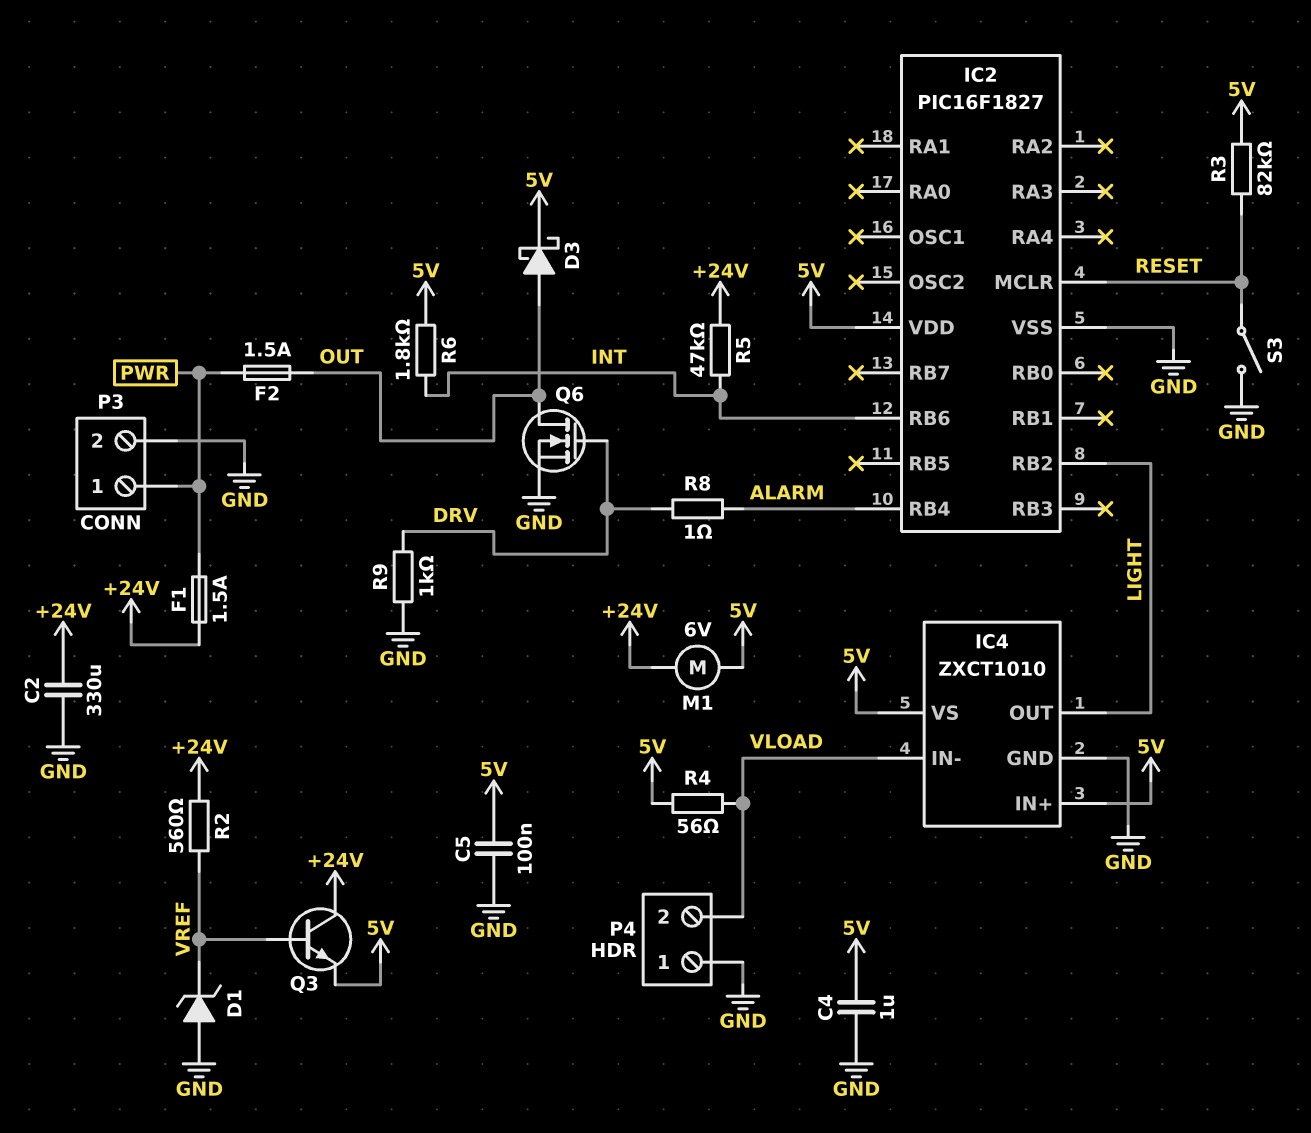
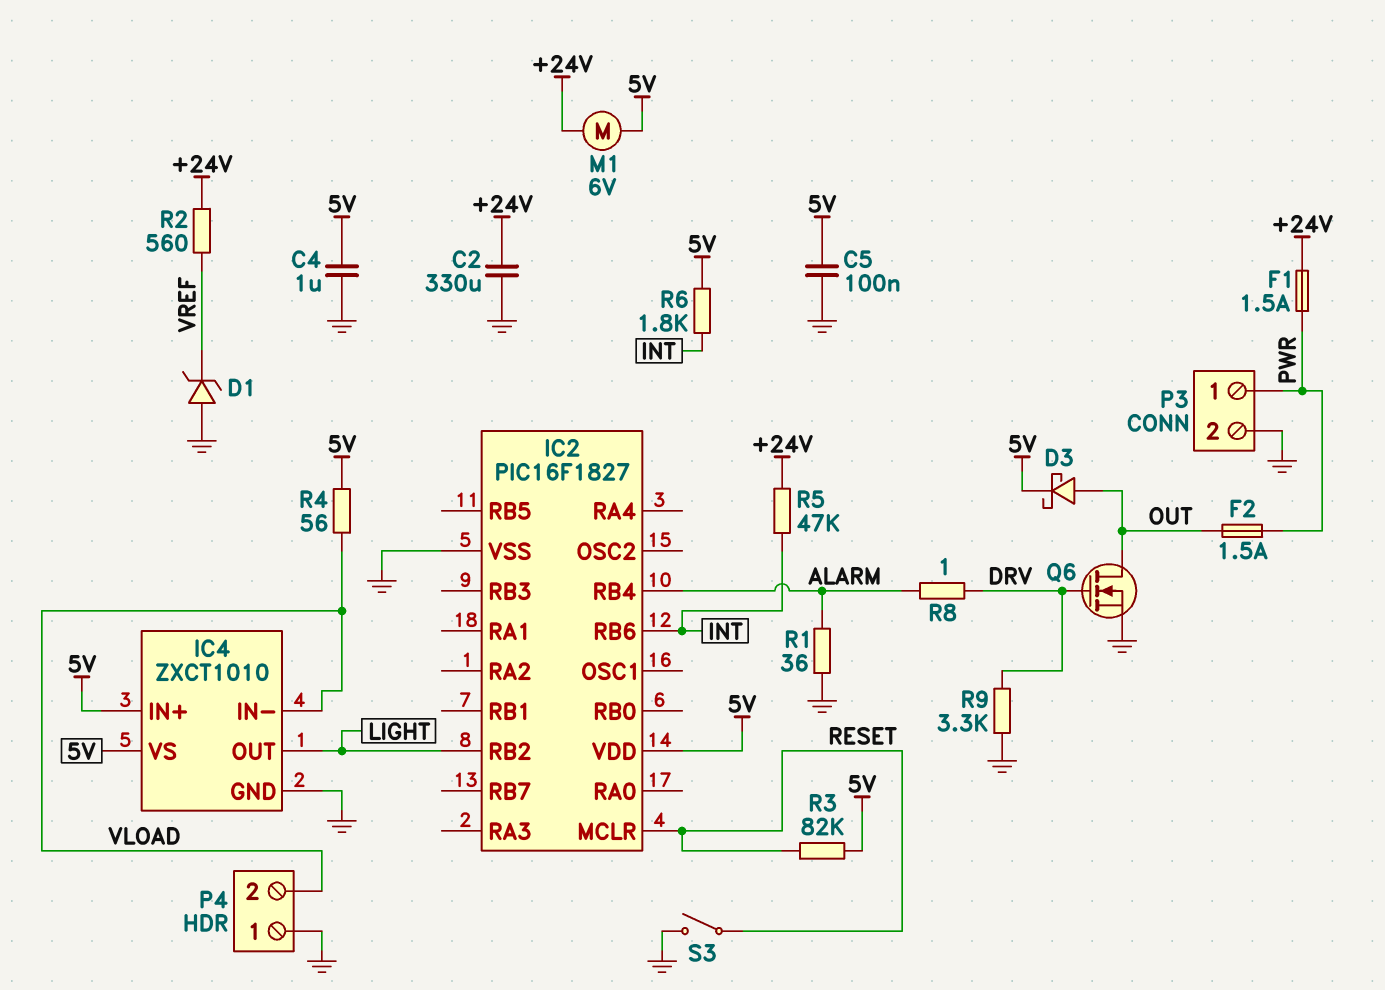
Q3: NPN (B VREF, C +24V, E 5V) -> none
R1: none -> 36 (ALARM, GND)
R9: 1k (DRV, GND) -> 3.3k (DRV, GND)

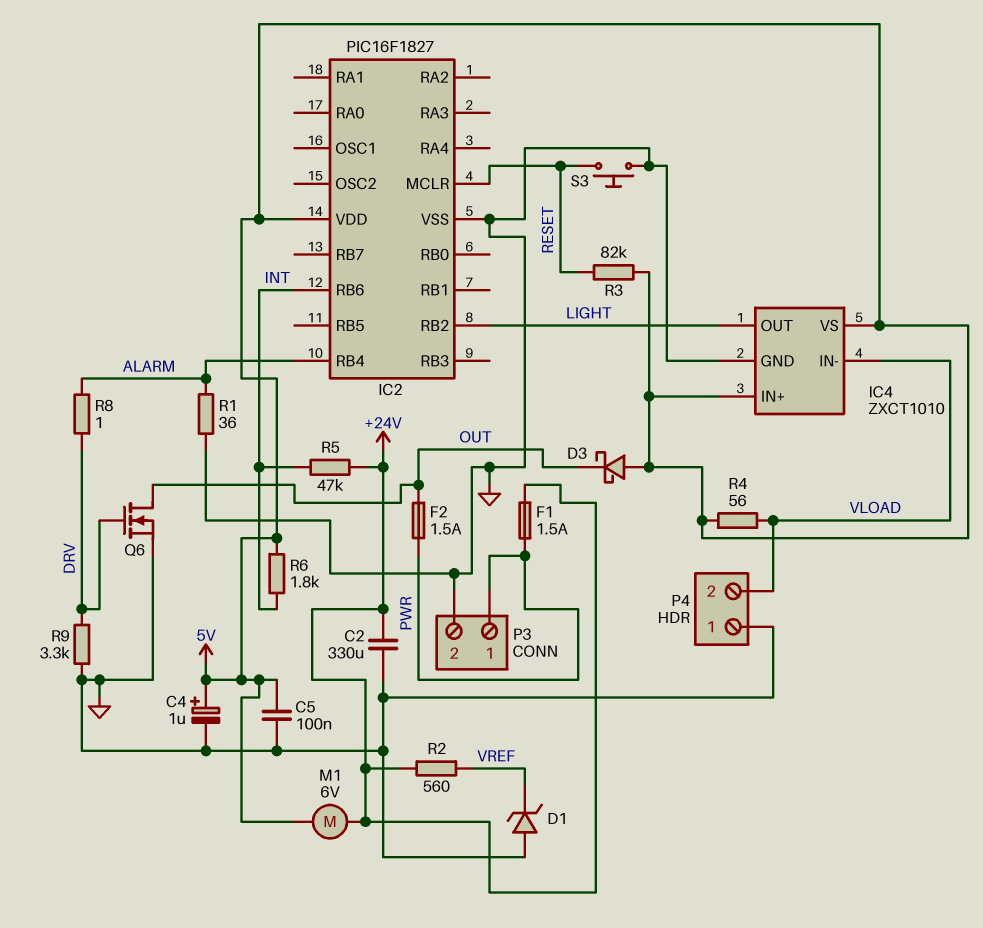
C4: 1uF (5V, GND) -> 1uF (plus 5V, minus GND)
D3: schottky (A OUT, K 5V) -> schottky (A 5V, K OUT)
S3: switch (GND, RESET) -> button (GND, RESET)

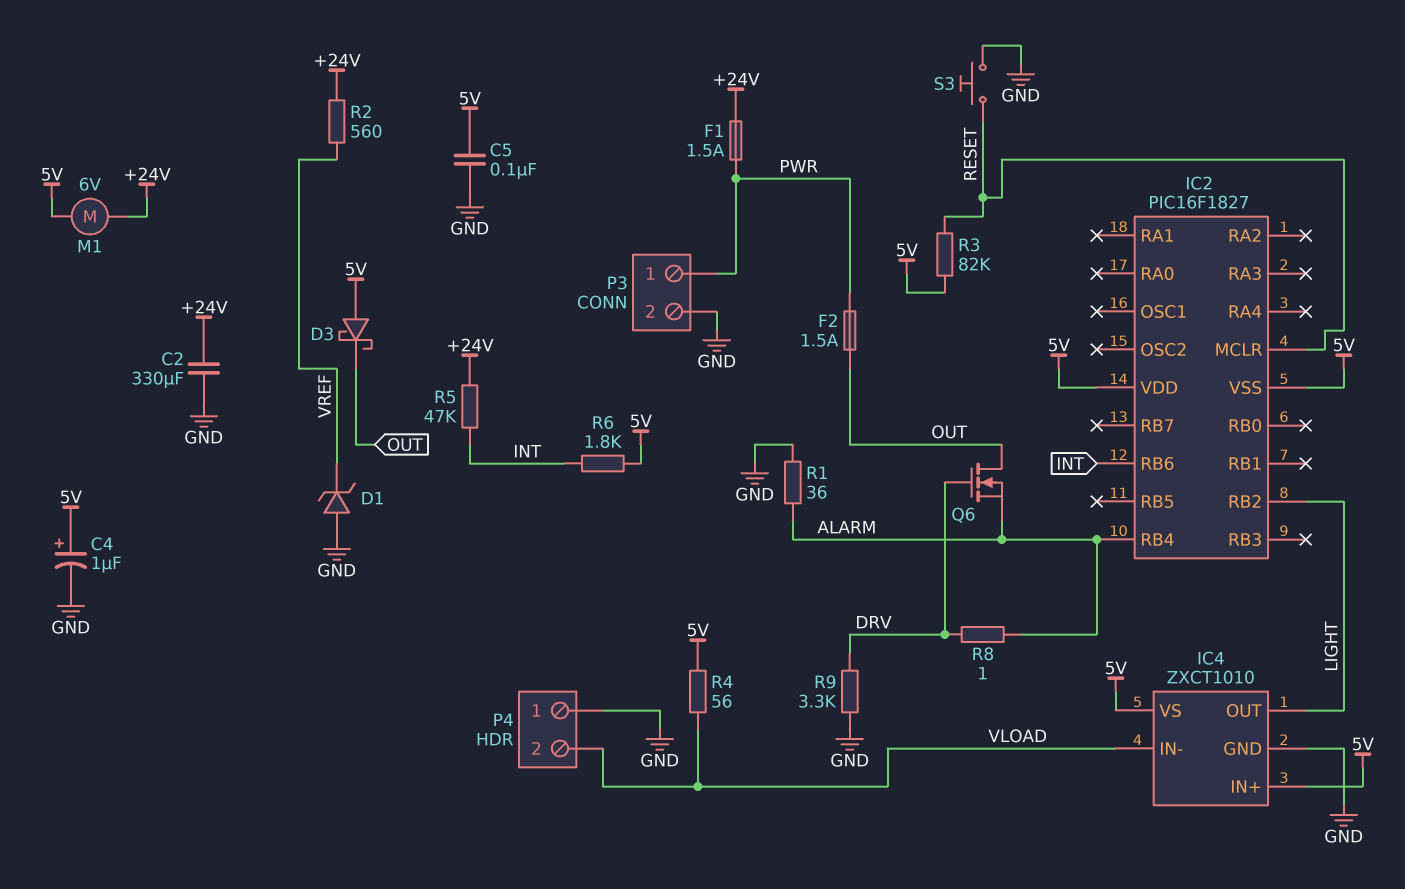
IC2 pin VSS: GND -> 5V
Q6: NMOS (G DRV, D OUT, S GND) -> NMOS (G DRV, D OUT, S ALARM)

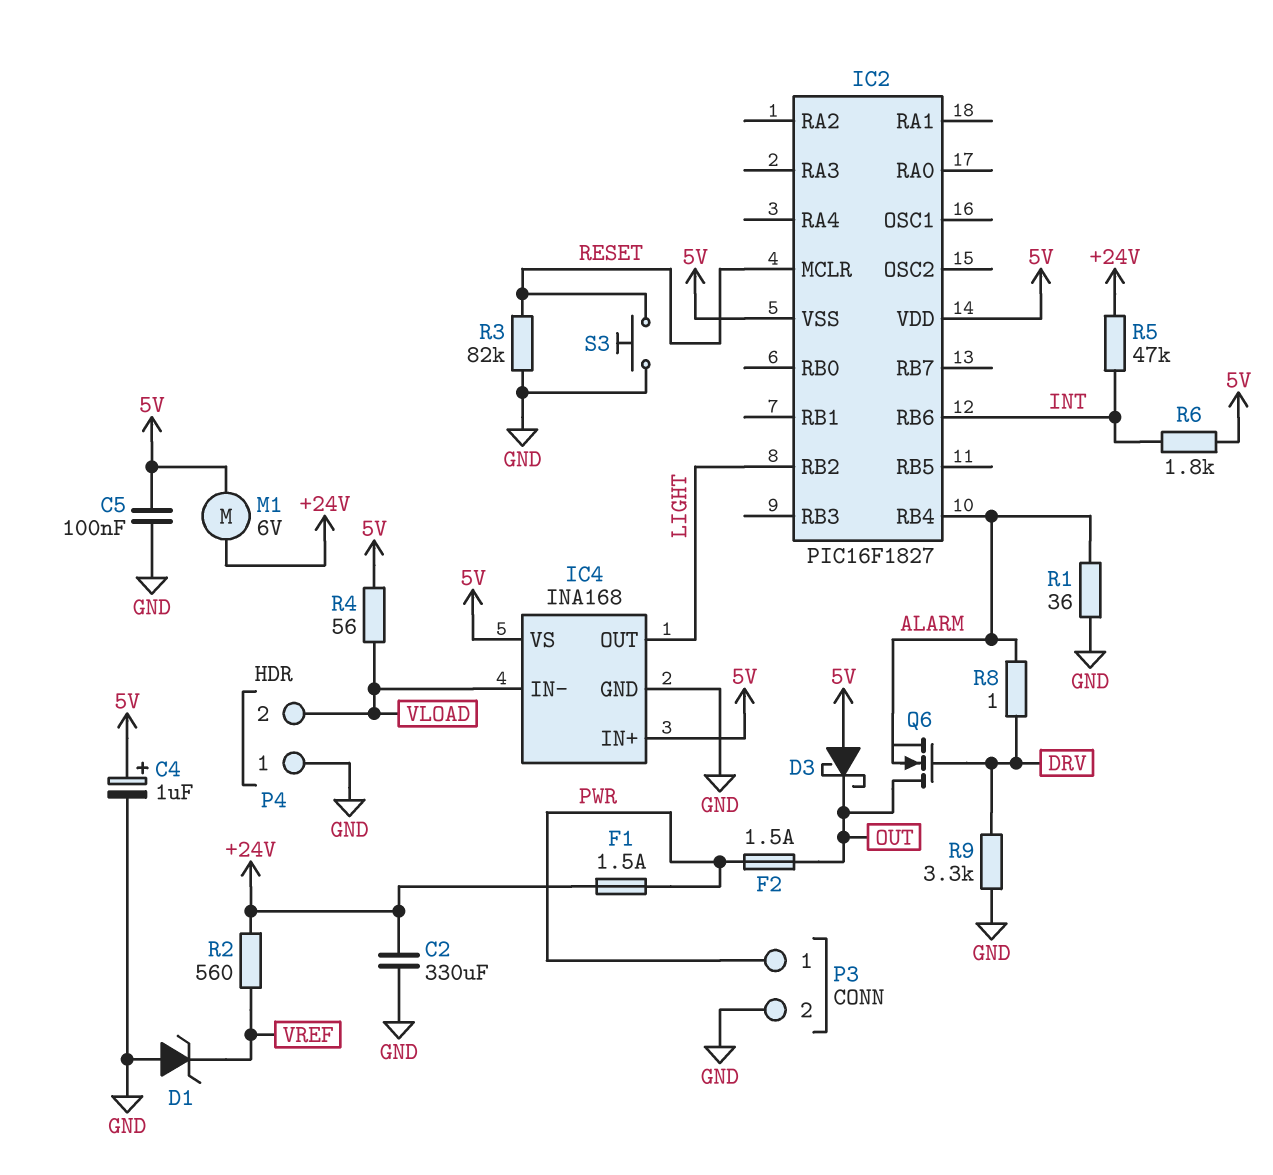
IC4: ZXCT1010 -> INA168
R3: 82k (5V, RESET) -> 82k (GND, RESET)

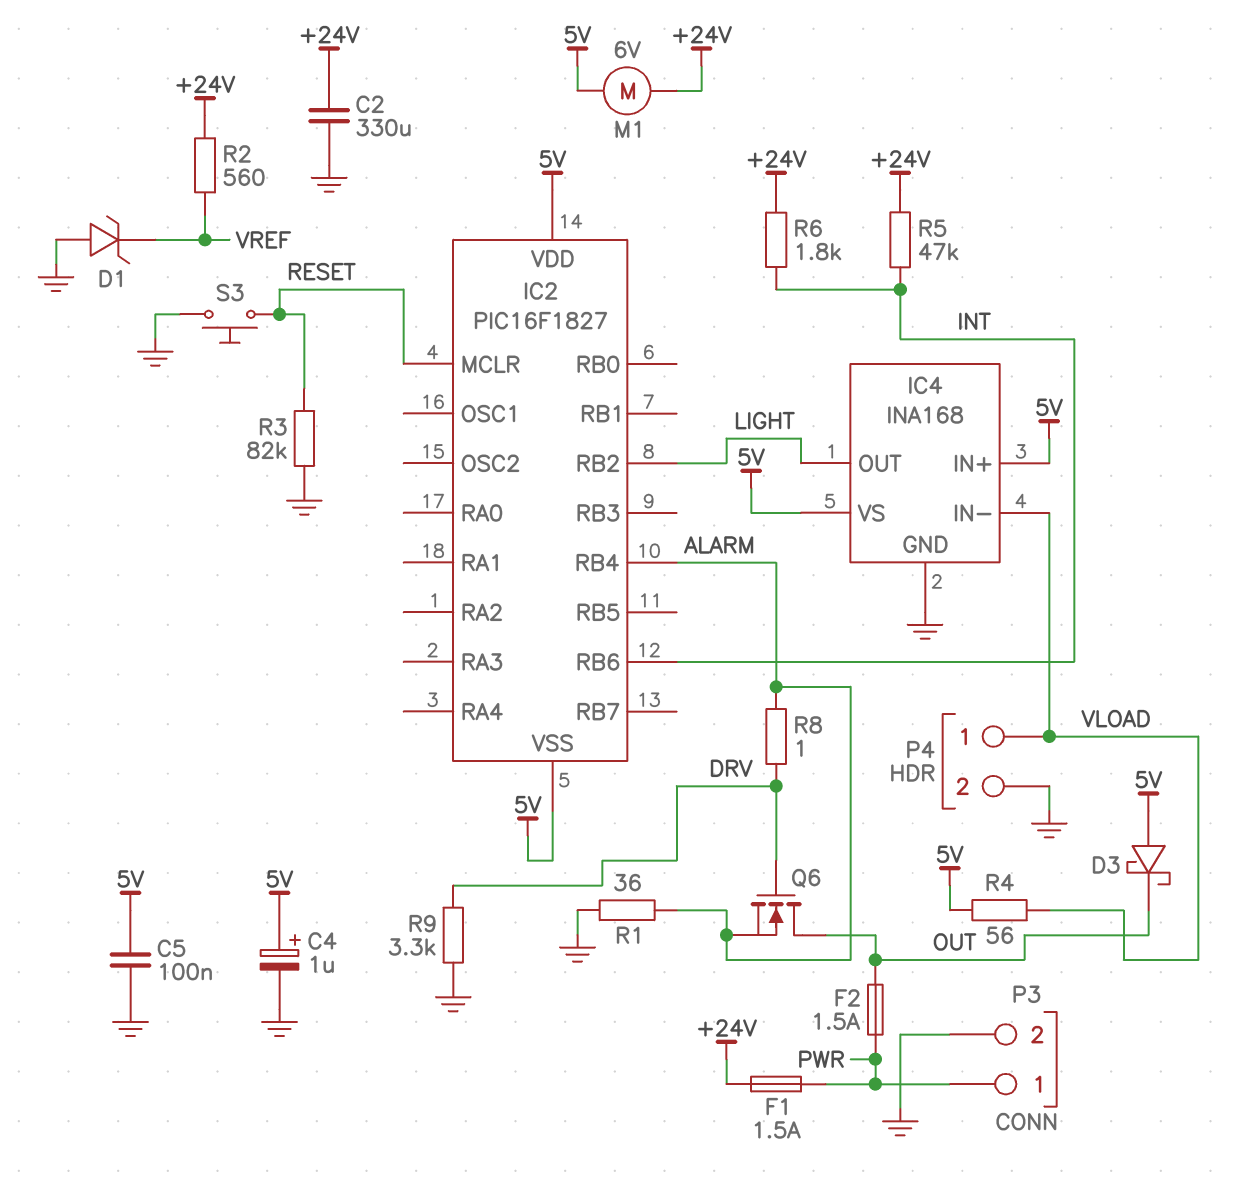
P4 pin 1: GND -> VLOAD
P4 pin 2: VLOAD -> GND
R6: 1.8k (5V, INT) -> 1.8k (+24V, INT)

